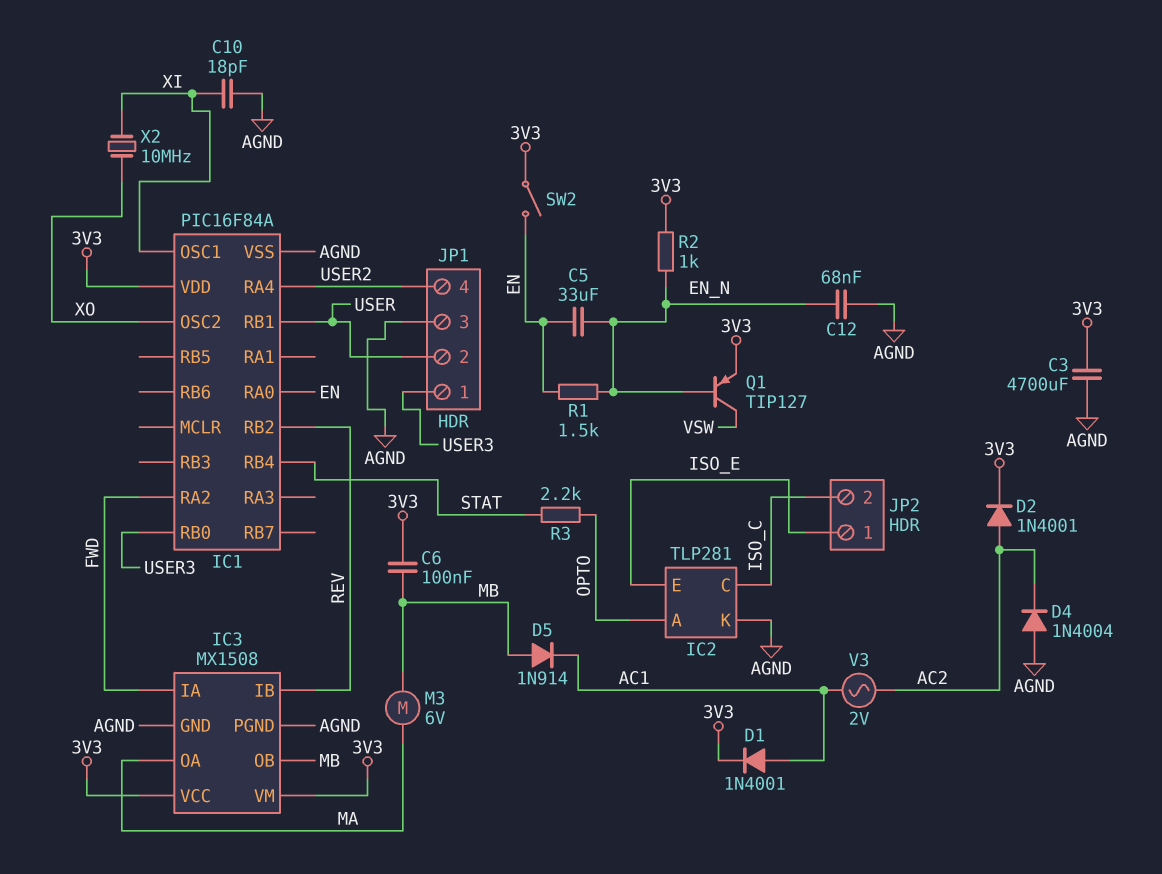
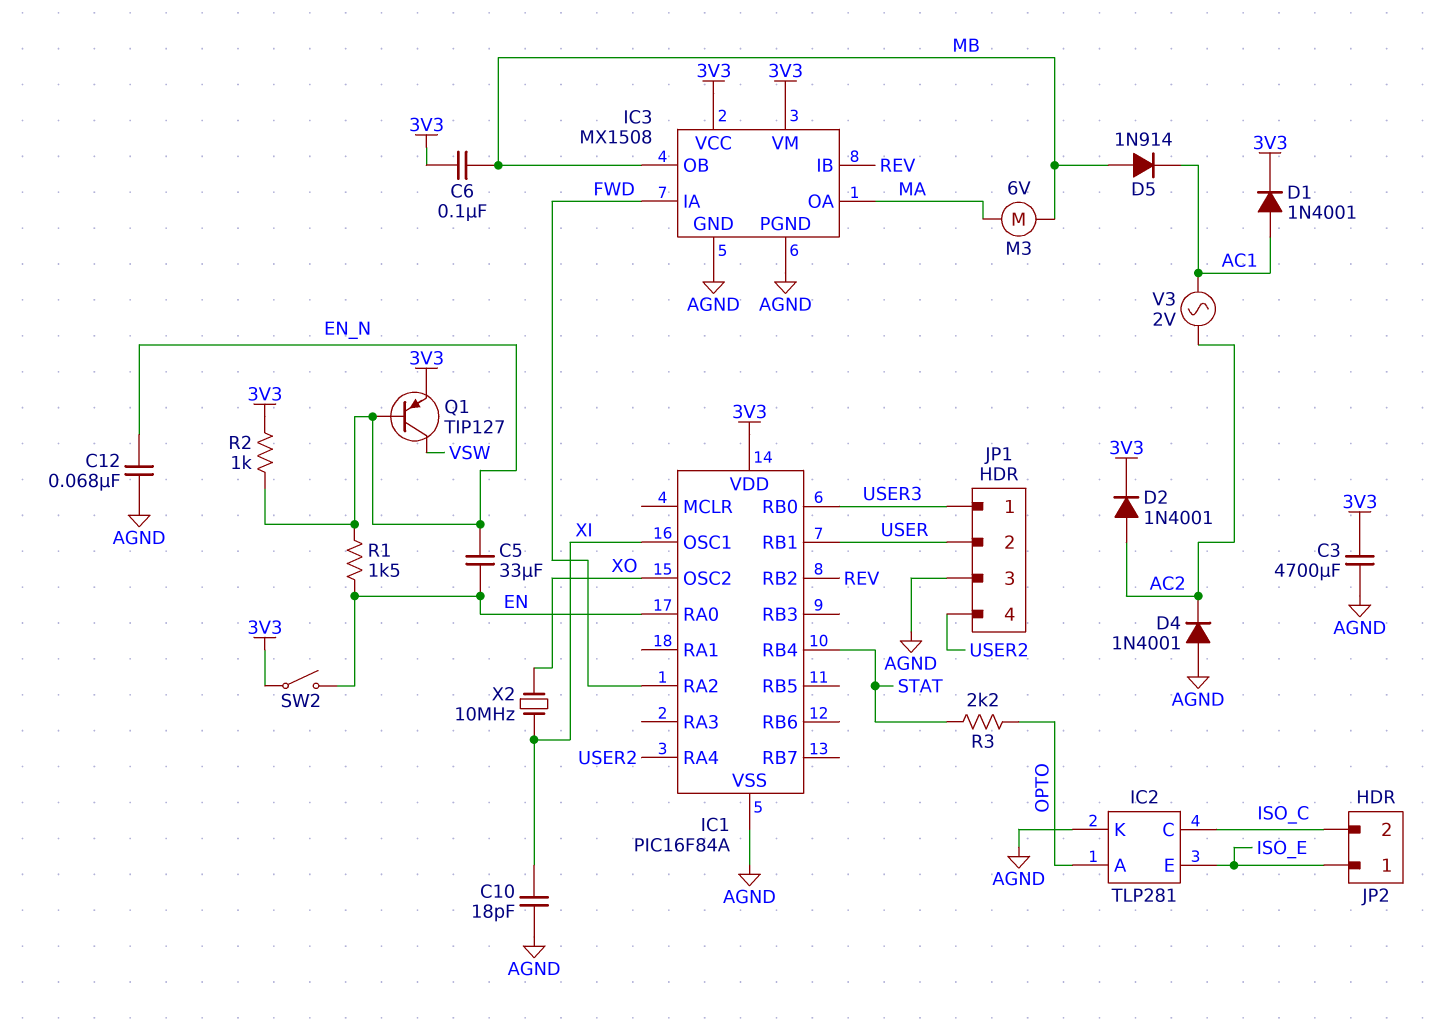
D4: diode 1N4004 (A AGND, K AC2) -> diode 1N4001 (A AGND, K AC2)

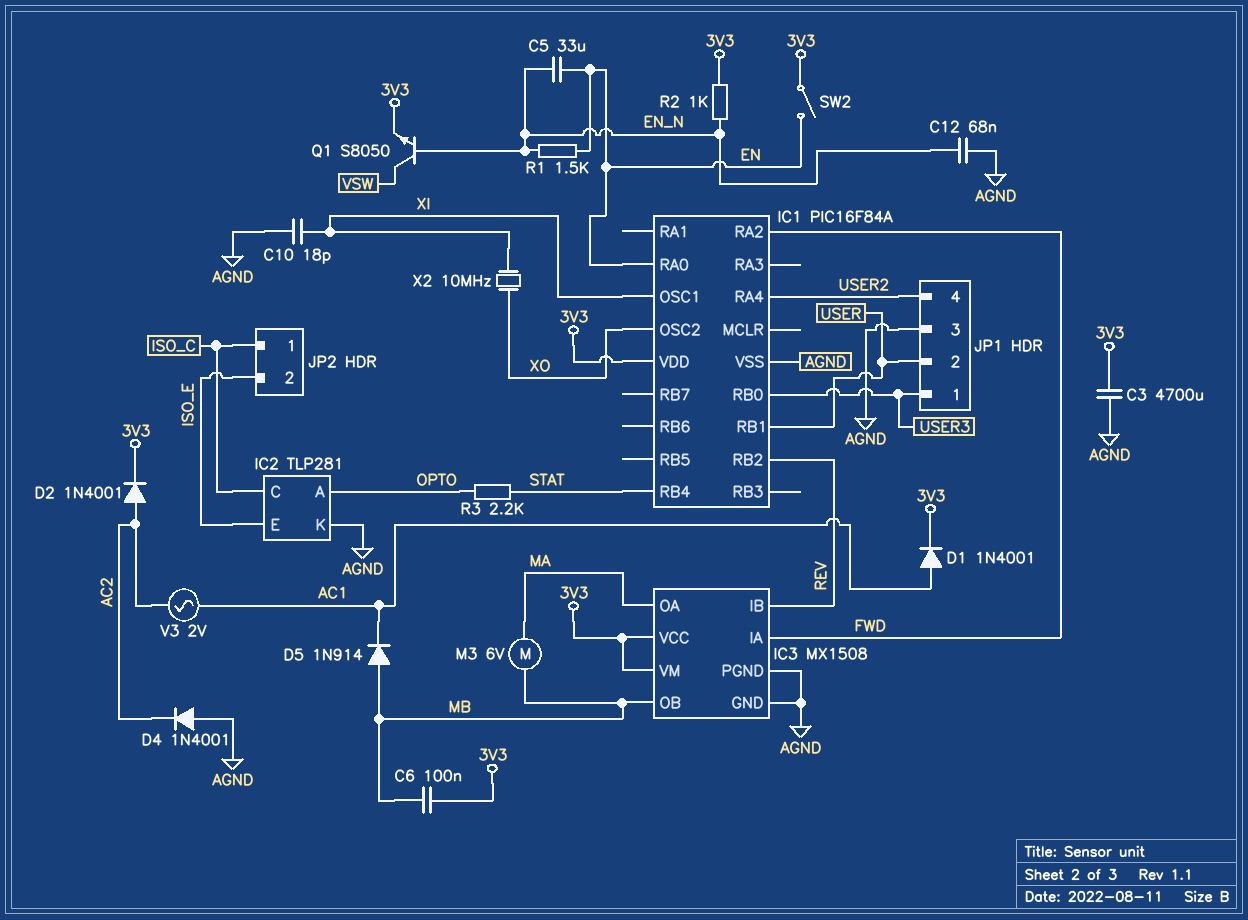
JP2 pin 1: ISO_E -> ISO_C
JP2 pin 2: ISO_C -> ISO_E
Q1: PNP TIP127 (B EN_N, C VSW, E 3V3) -> NPN S8050 (B EN_N, C VSW, E 3V3)

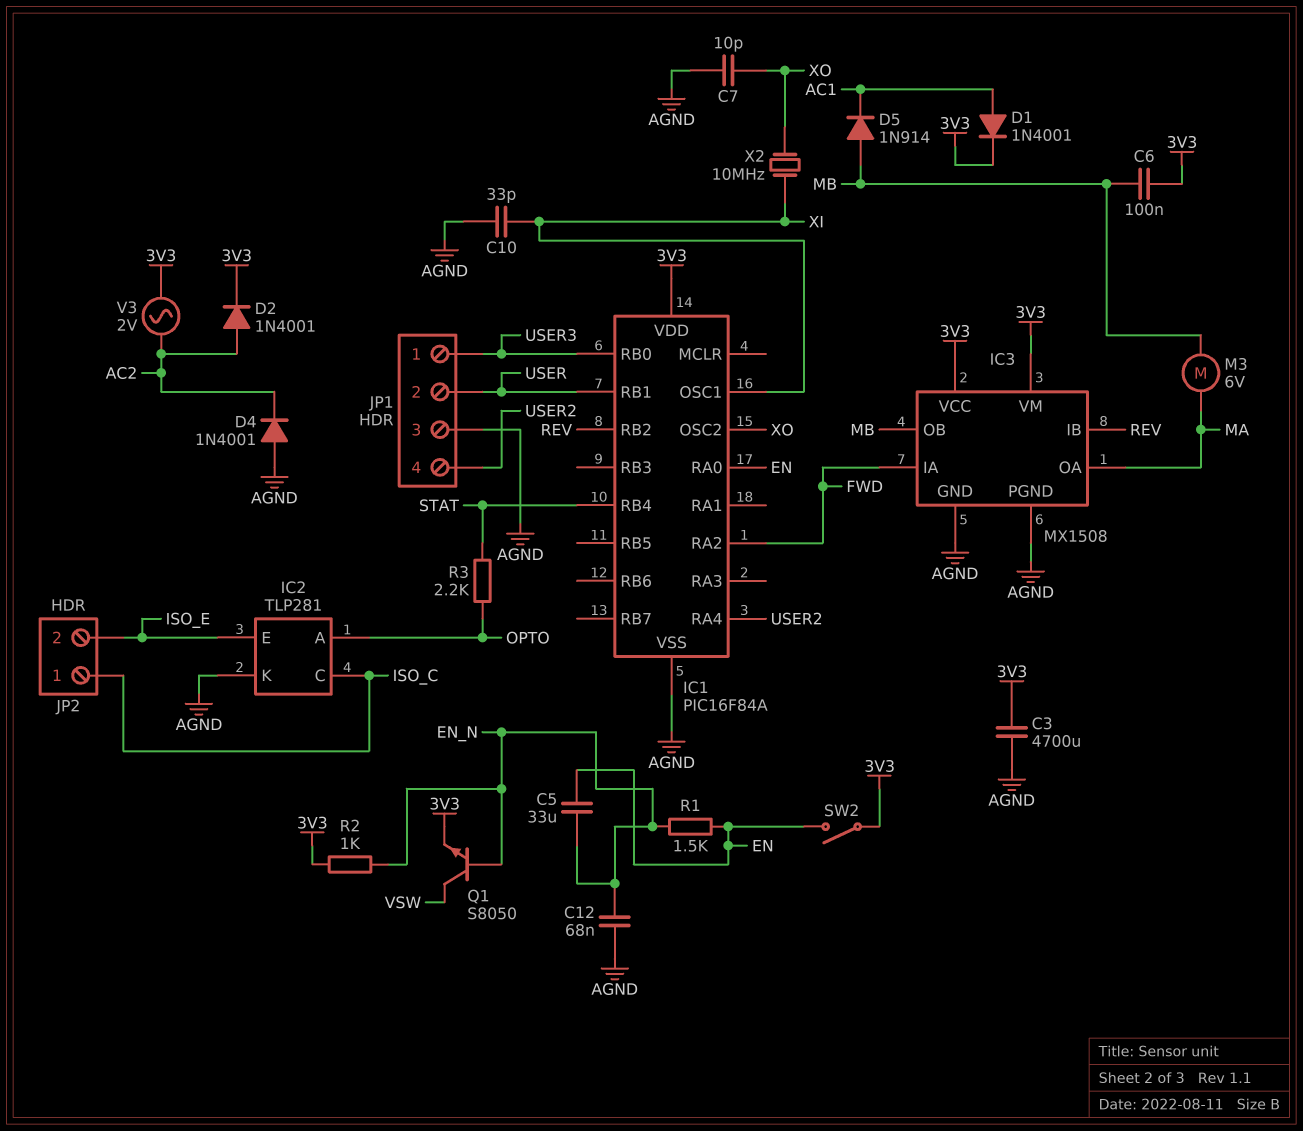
C7: none -> 10pF (AGND, XO)
C10: 18pF (AGND, XI) -> 33pF (AGND, XI)
V3: AC 2V (AC1, AC2) -> AC 2V (3V3, AC2)

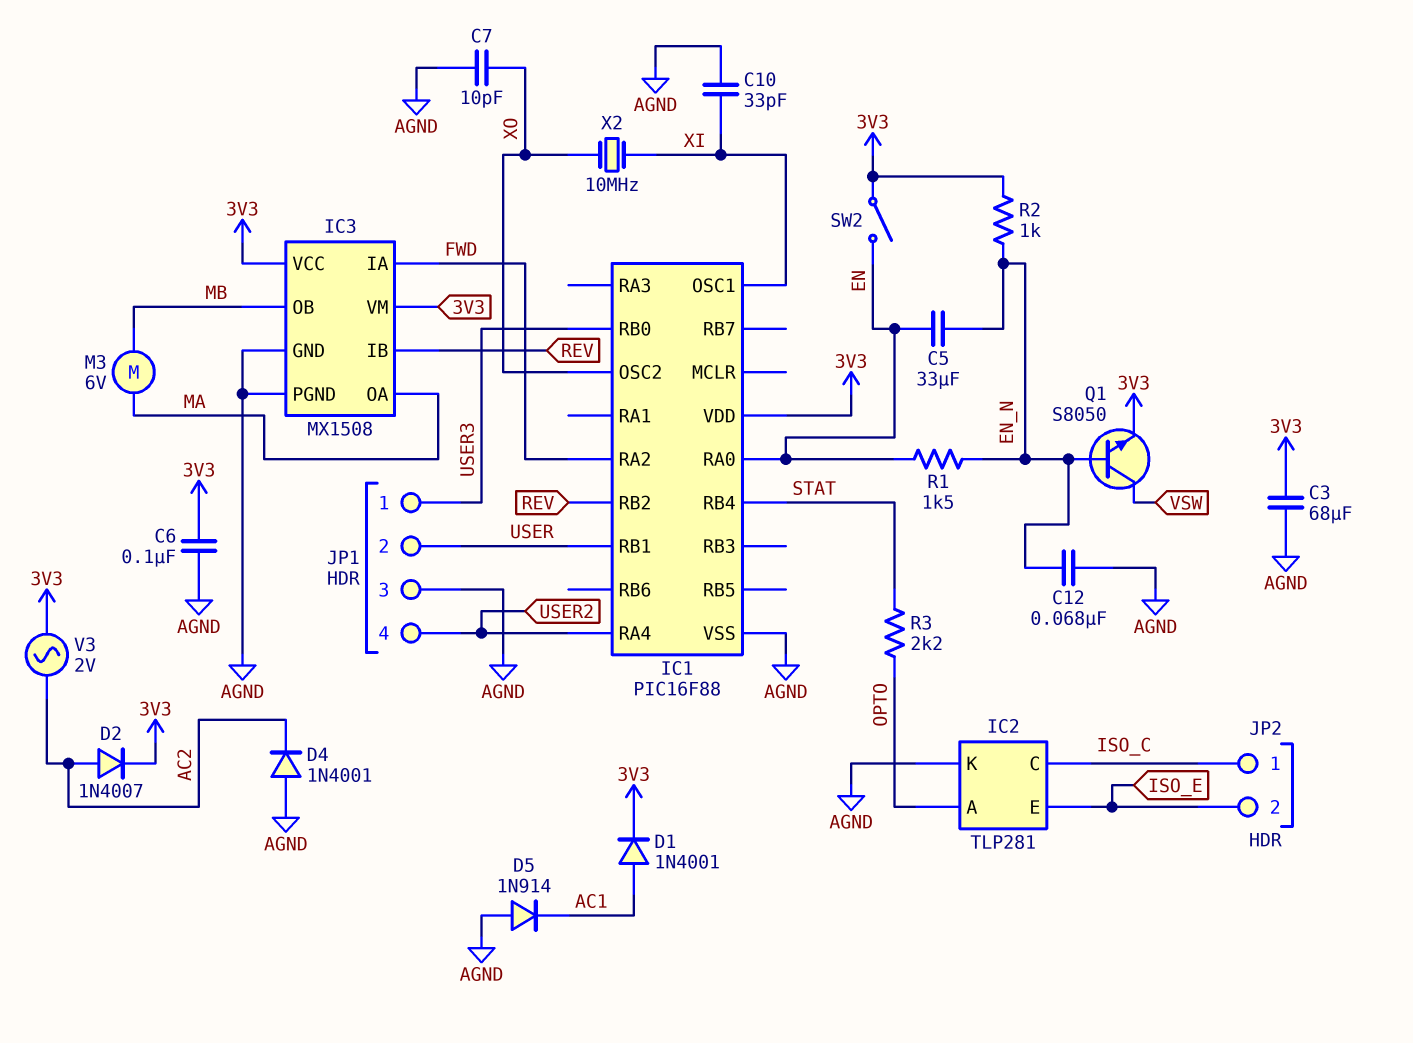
C3: 4700uF (3V3, AGND) -> 68uF (3V3, AGND)
C6: 100nF (3V3, MB) -> 100nF (3V3, AGND)
D2: diode 1N4001 (A AC2, K 3V3) -> diode 1N4007 (A AC2, K 3V3)
D5: diode 1N914 (A MB, K AC1) -> diode 1N914 (A AGND, K AC1)
IC1: PIC16F84A -> PIC16F88

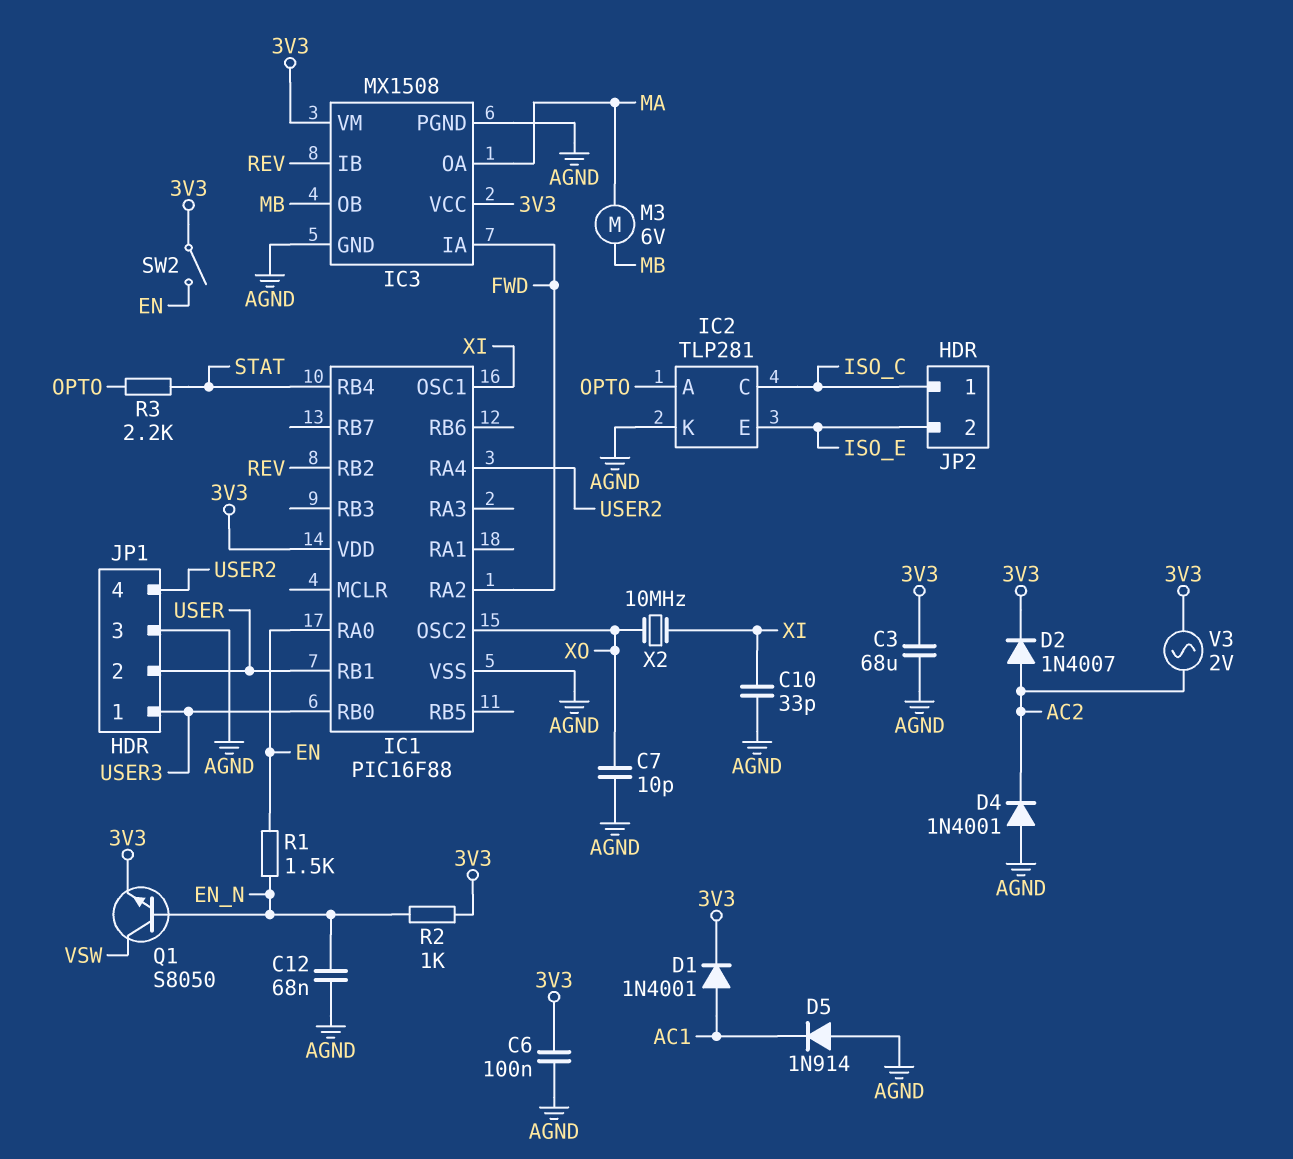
C5: 33uF (EN, EN_N) -> none

